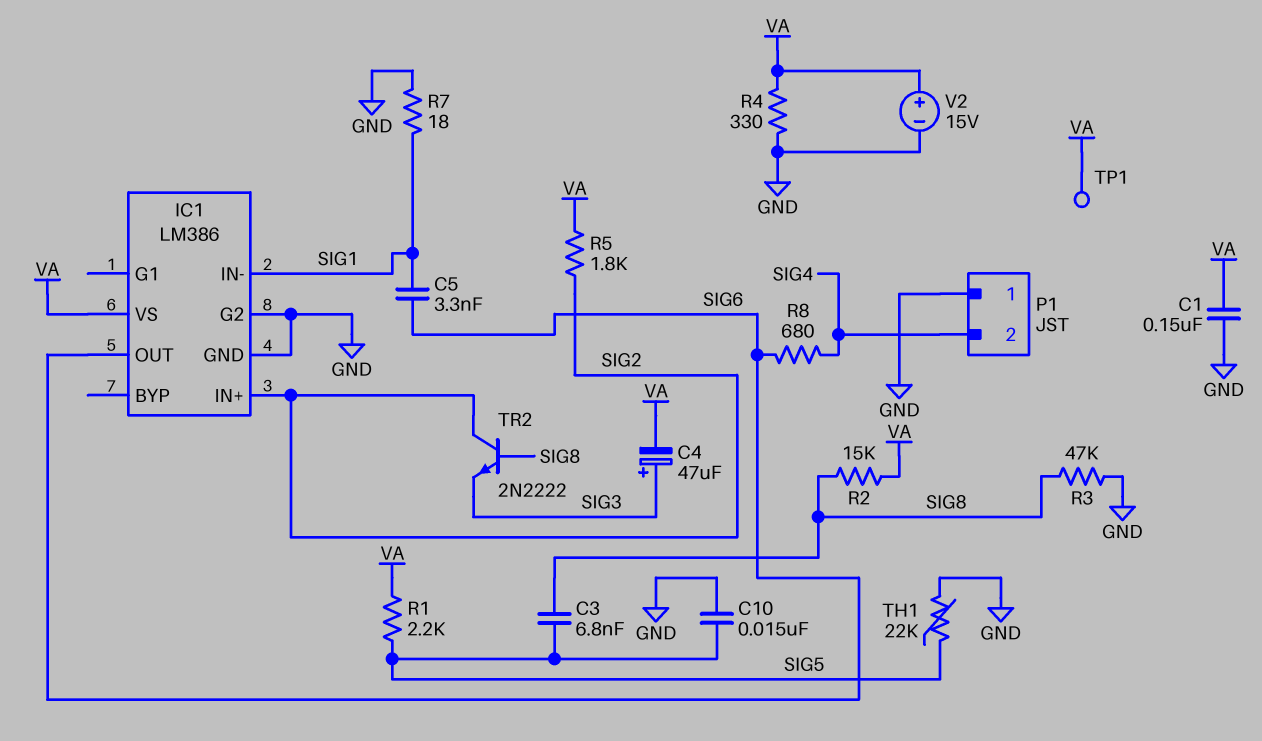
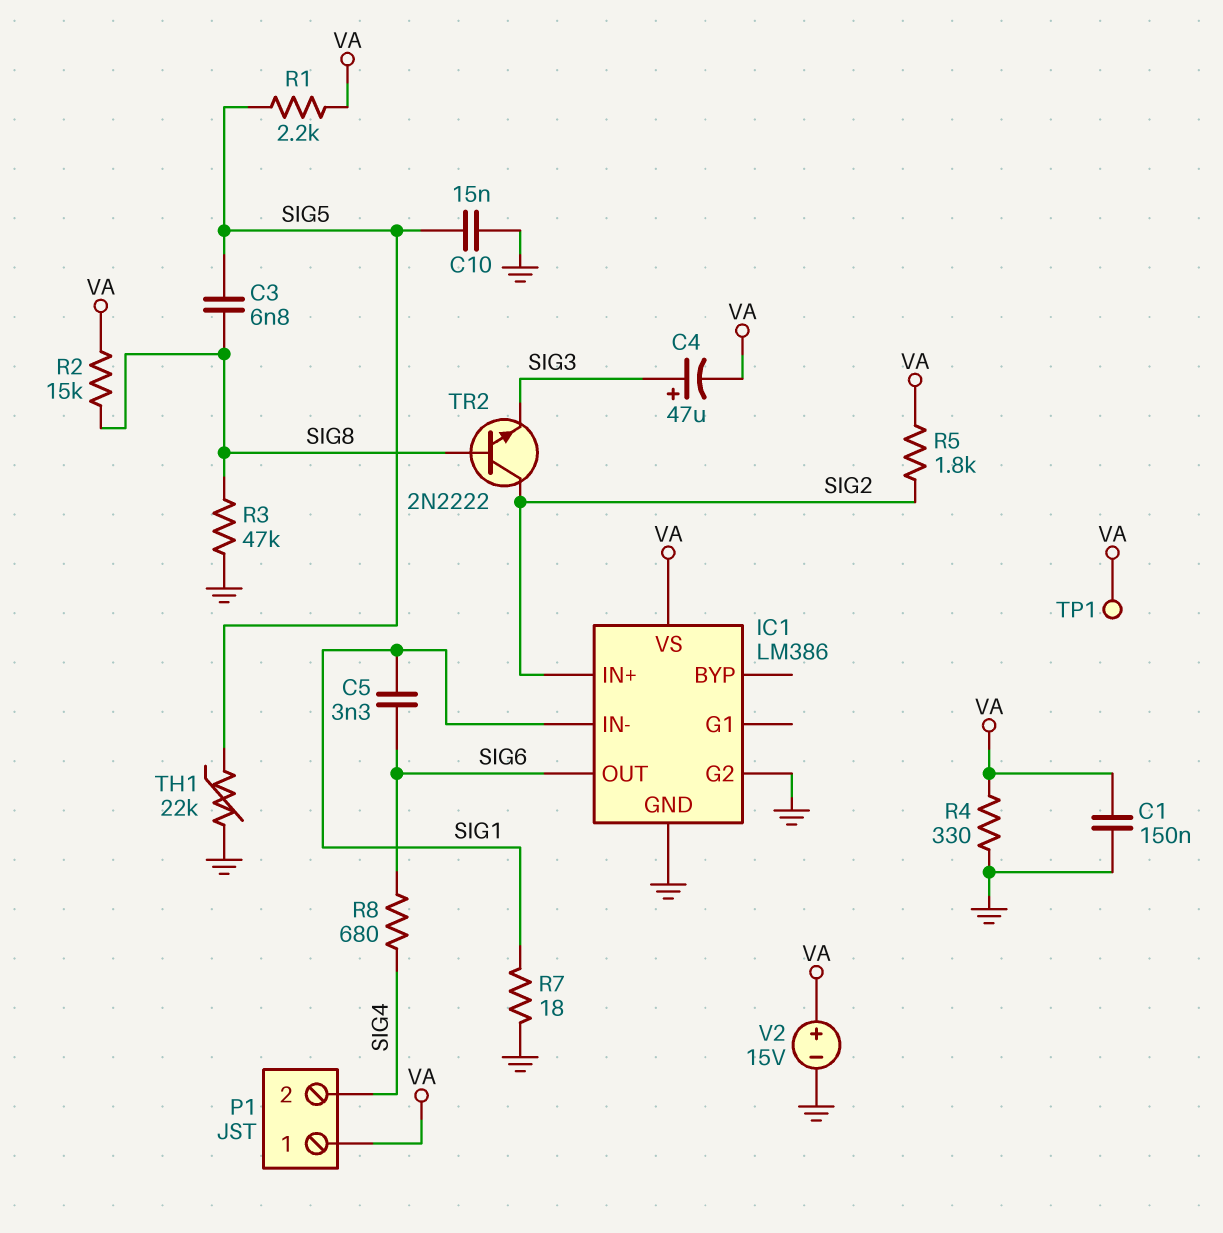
P1 pin 1: GND -> VA

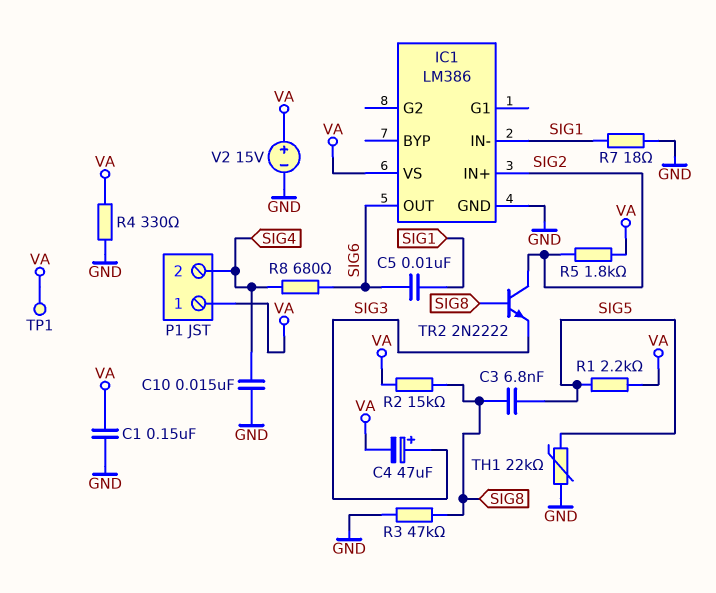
C5: 3.3nF (SIG1, SIG6) -> 10nF (SIG1, SIG6)
C10: 15nF (GND, SIG5) -> 15nF (GND, SIG4)
IC1 pin G2: GND -> none

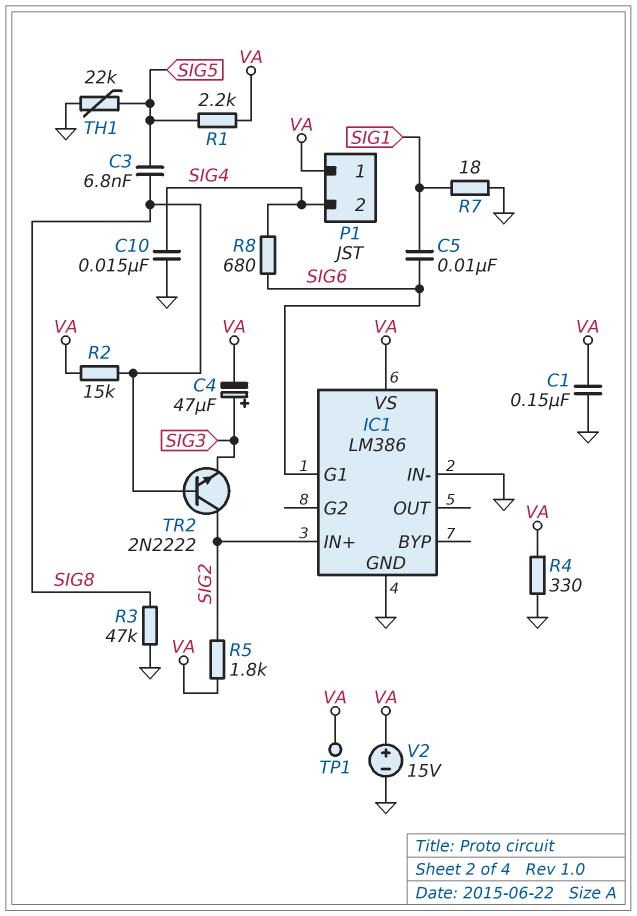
IC1 pin G1: none -> SIG6
IC1 pin IN-: SIG1 -> GND
IC1 pin OUT: SIG6 -> none

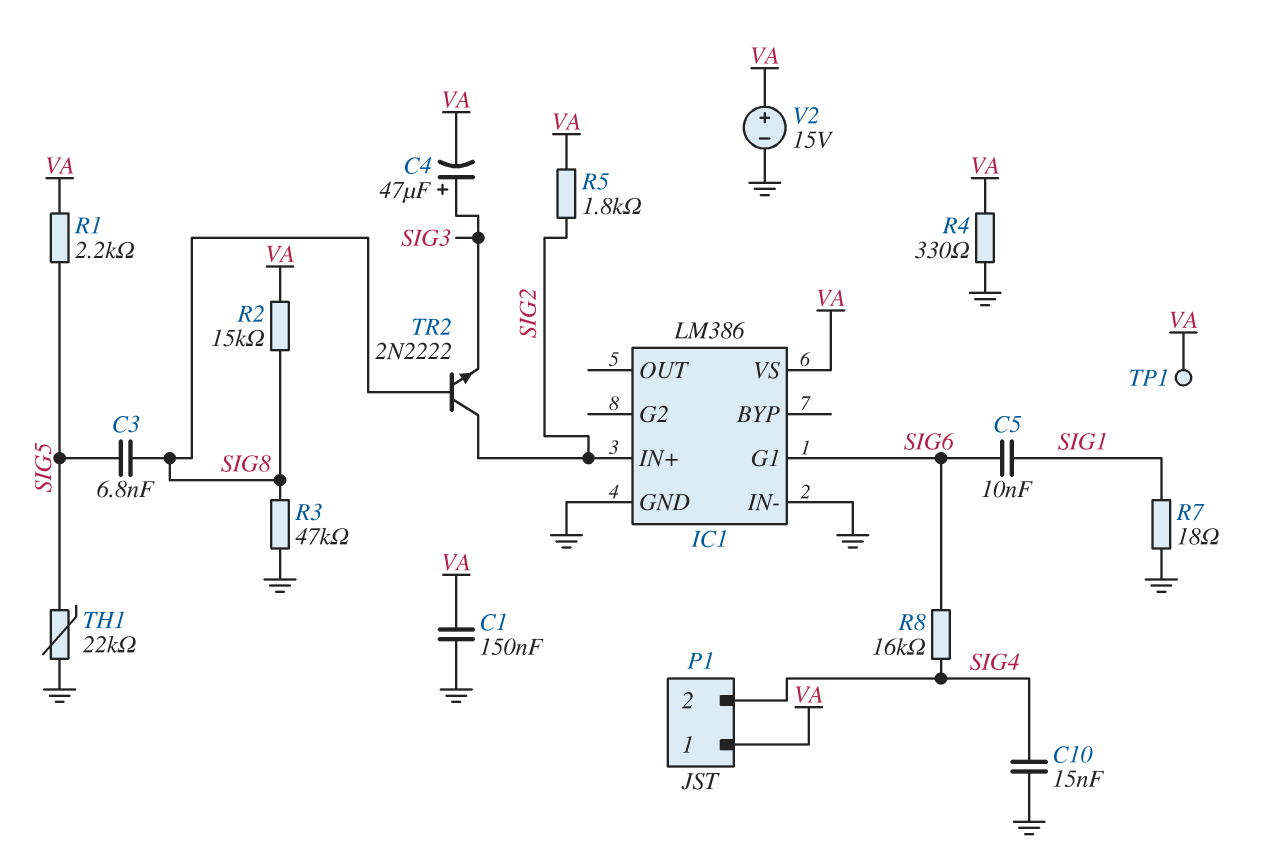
R8: 680 (SIG4, SIG6) -> 16k (SIG4, SIG6)

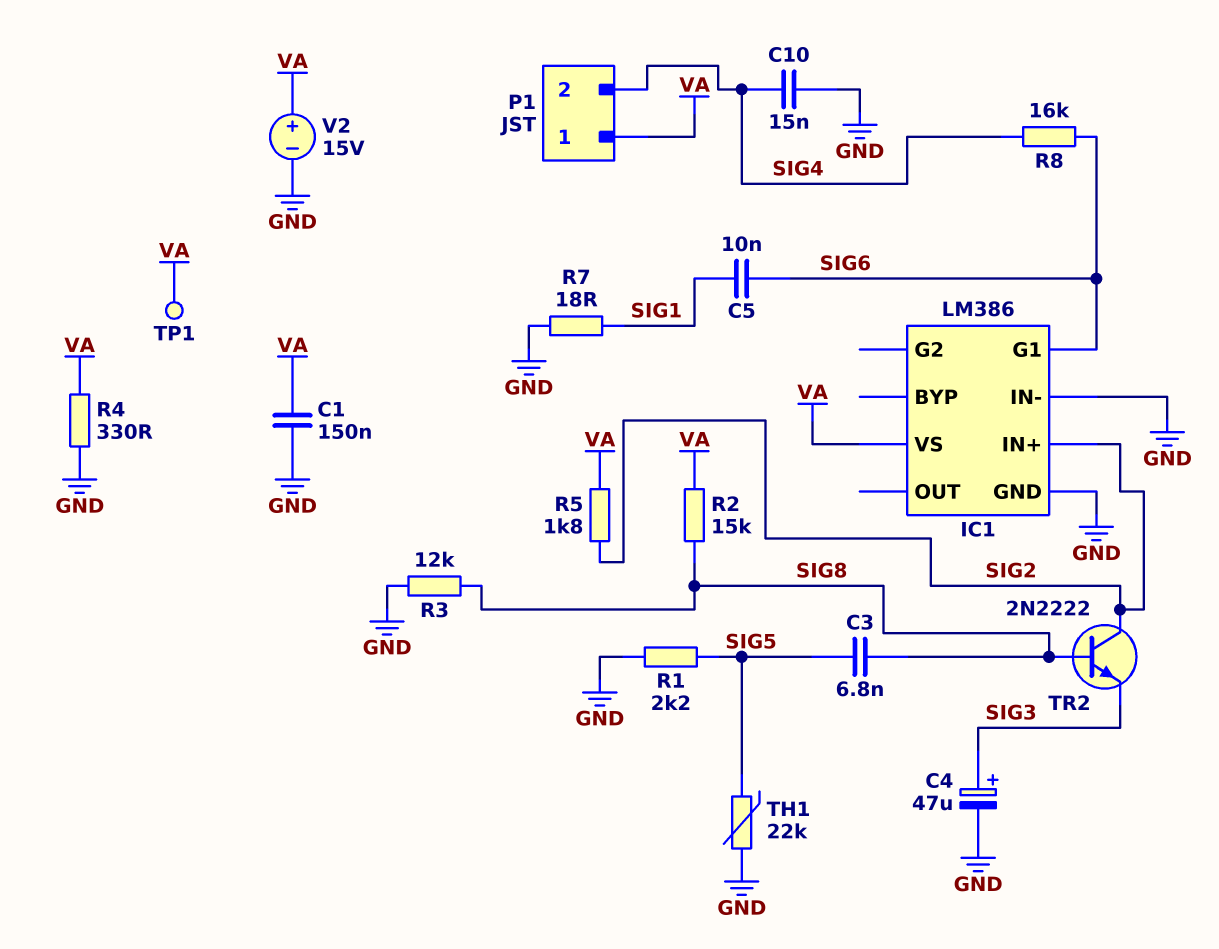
C4: 47uF (plus SIG3, minus VA) -> 47uF (plus SIG3, minus GND)
R1: 2.2k (SIG5, VA) -> 2.2k (GND, SIG5)
R3: 47k (GND, SIG8) -> 12k (GND, SIG8)

